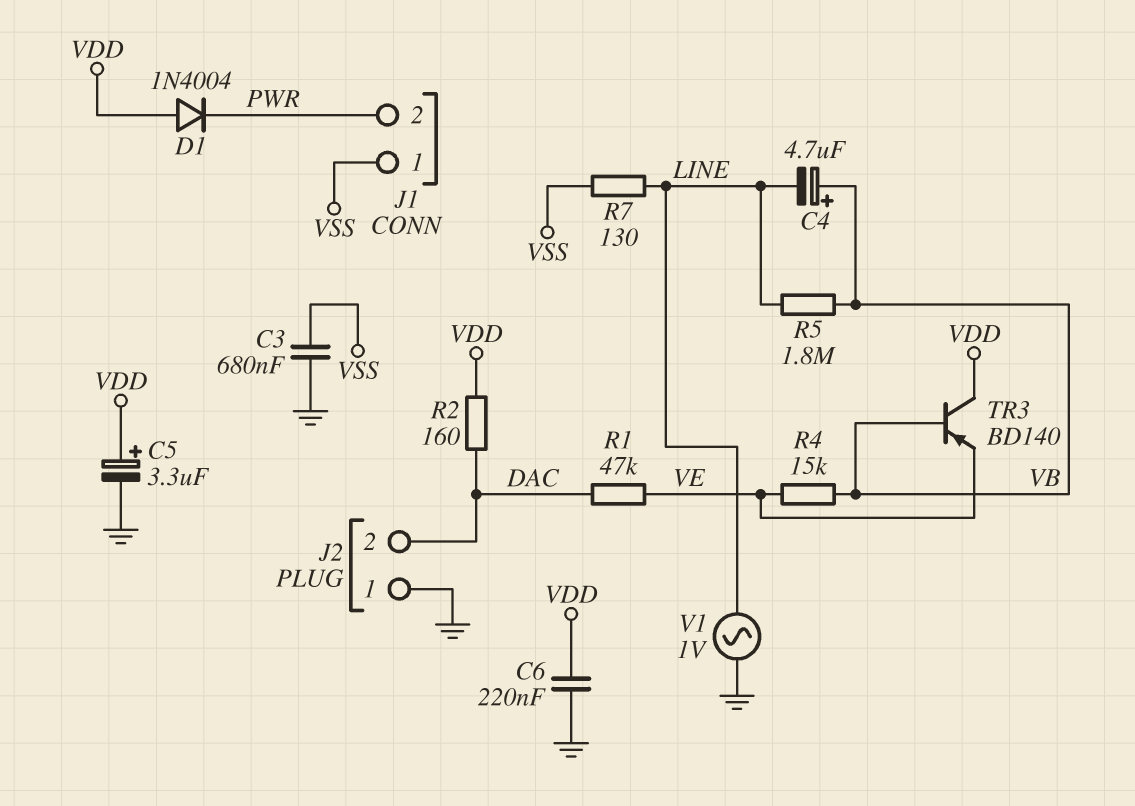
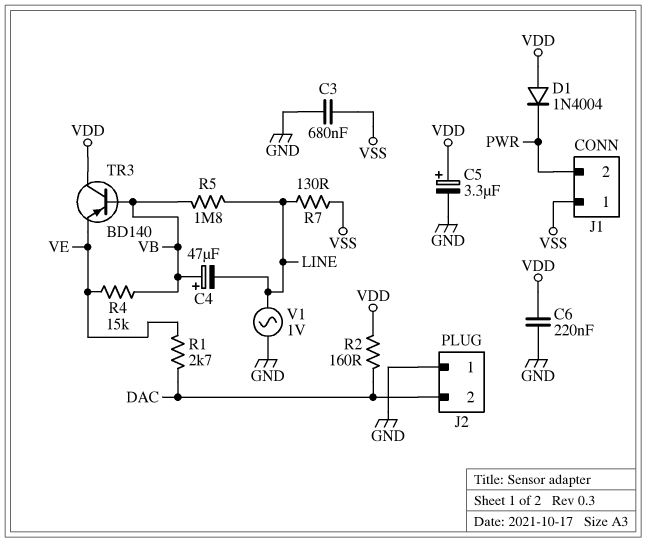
C4: 4.7uF (plus VB, minus LINE) -> 47uF (plus VB, minus LINE)
R1: 47k (DAC, VE) -> 2.7k (DAC, VE)

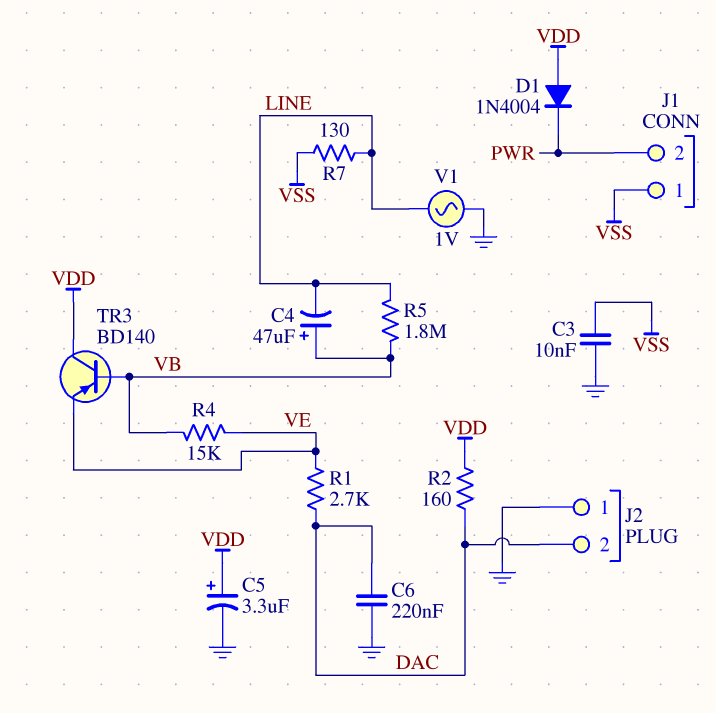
C3: 680nF (GND, VSS) -> 10nF (GND, VSS)
C6: 220nF (GND, VDD) -> 220nF (DAC, GND)

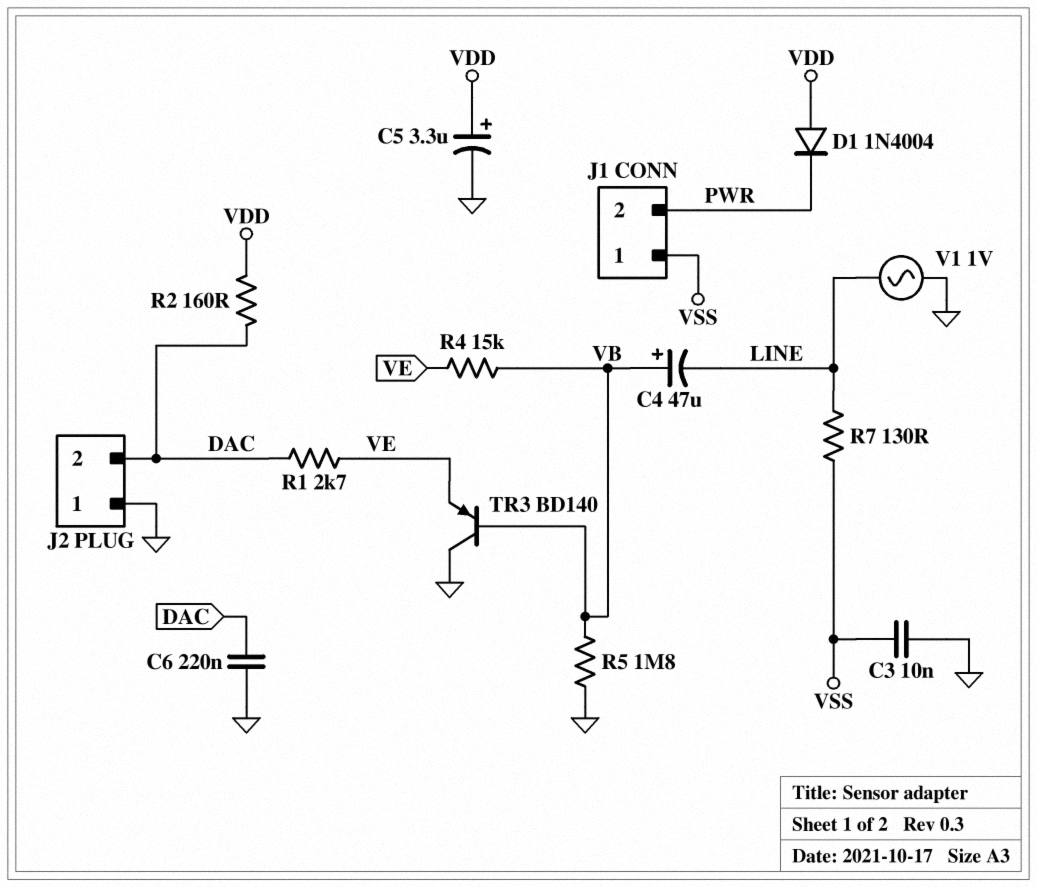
R5: 1.8M (LINE, VB) -> 1.8M (GND, VB)
TR3: PNP BD140 (B VB, C VDD, E VE) -> PNP BD140 (B VB, C GND, E VE)

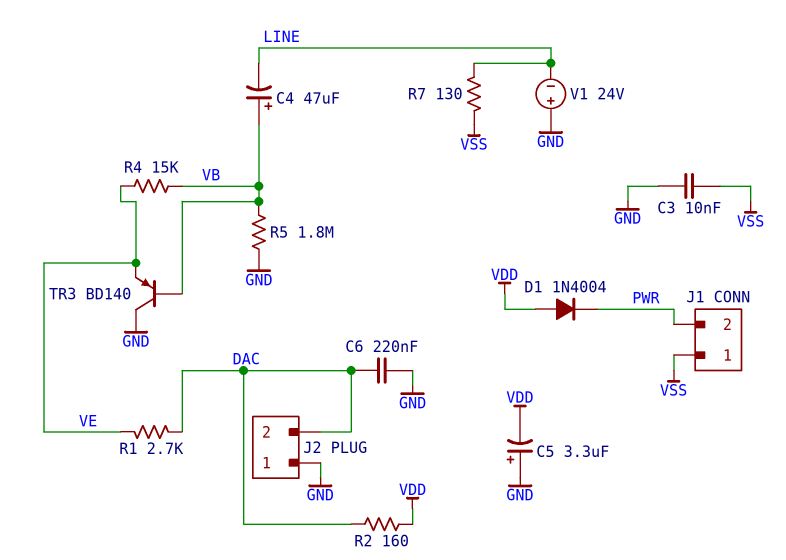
C5: 3.3uF (plus VDD, minus GND) -> 3.3uF (plus GND, minus VDD)
V1: AC 1V (GND, LINE) -> 24V (plus GND, minus LINE)

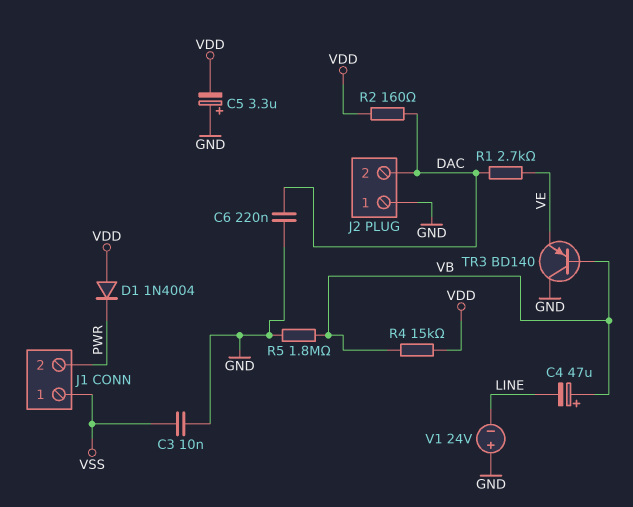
R4: 15k (VB, VE) -> 15k (VB, VDD)
R7: 130 (LINE, VSS) -> none

